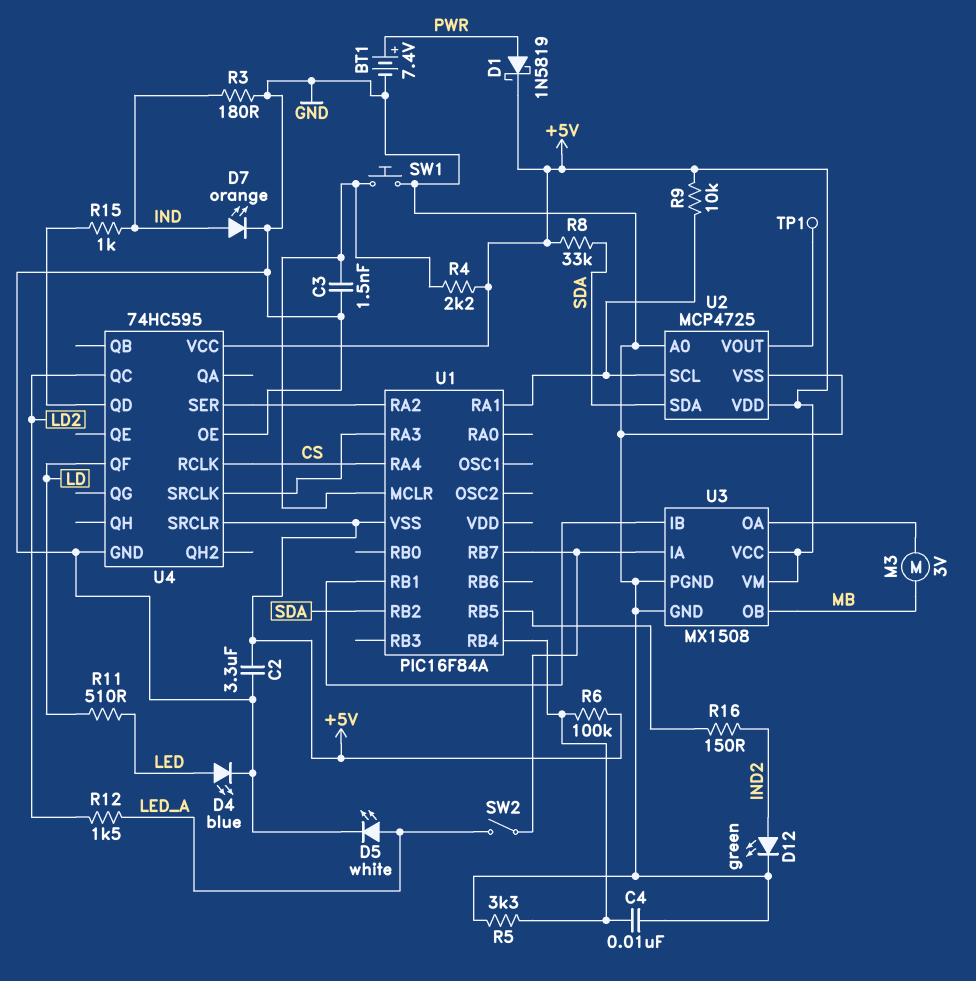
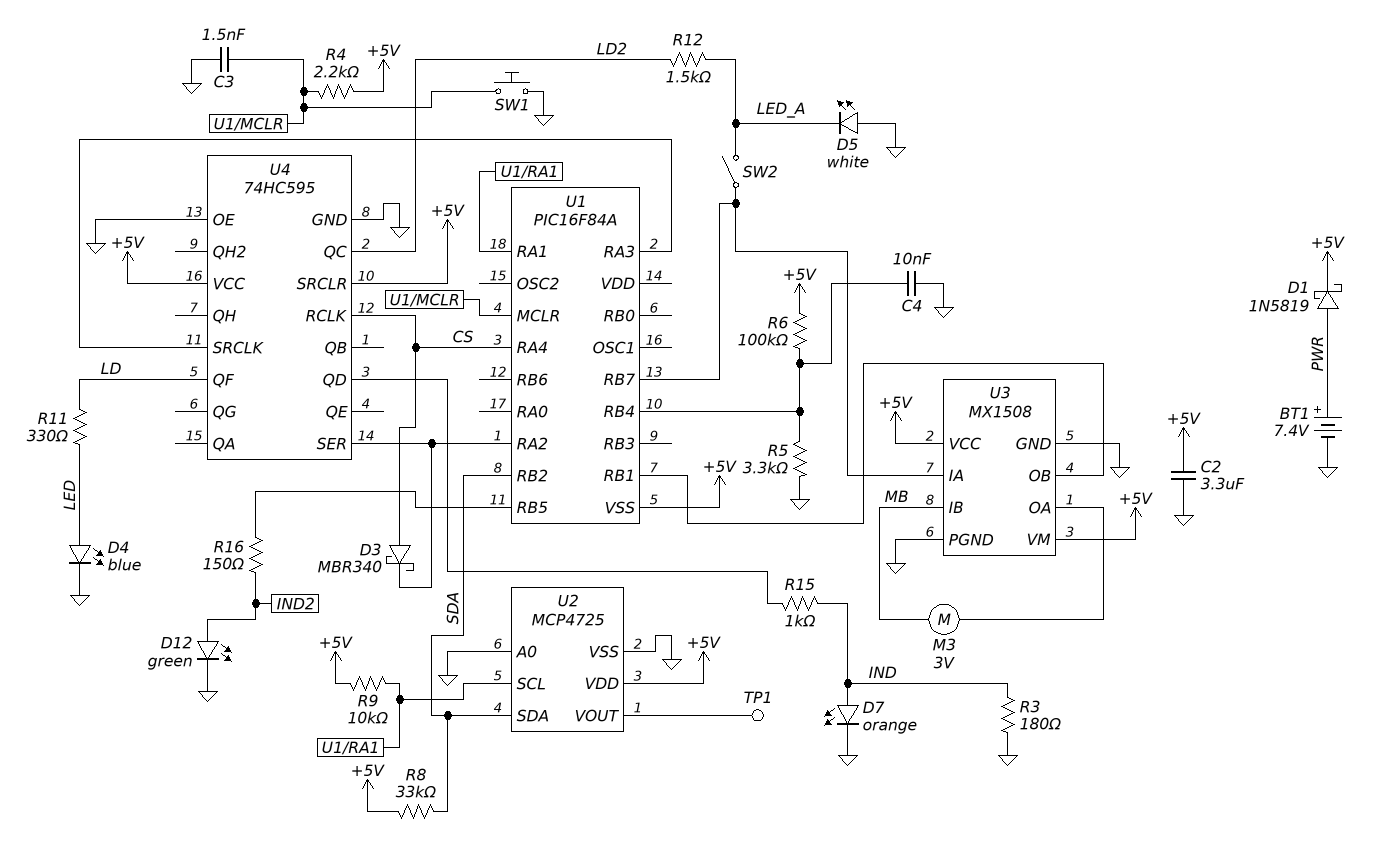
D3: none -> schottky MBR340 (A CS, K U1/RA2)
D5: LED white (A LED_A, K GND) -> LED white (A GND, K LED_A)
R11: 510 (LD, LED) -> 330 (LD, LED)
U3 pin IB: U1/RB1 -> MB
U3 pin OB: MB -> U1/RB1

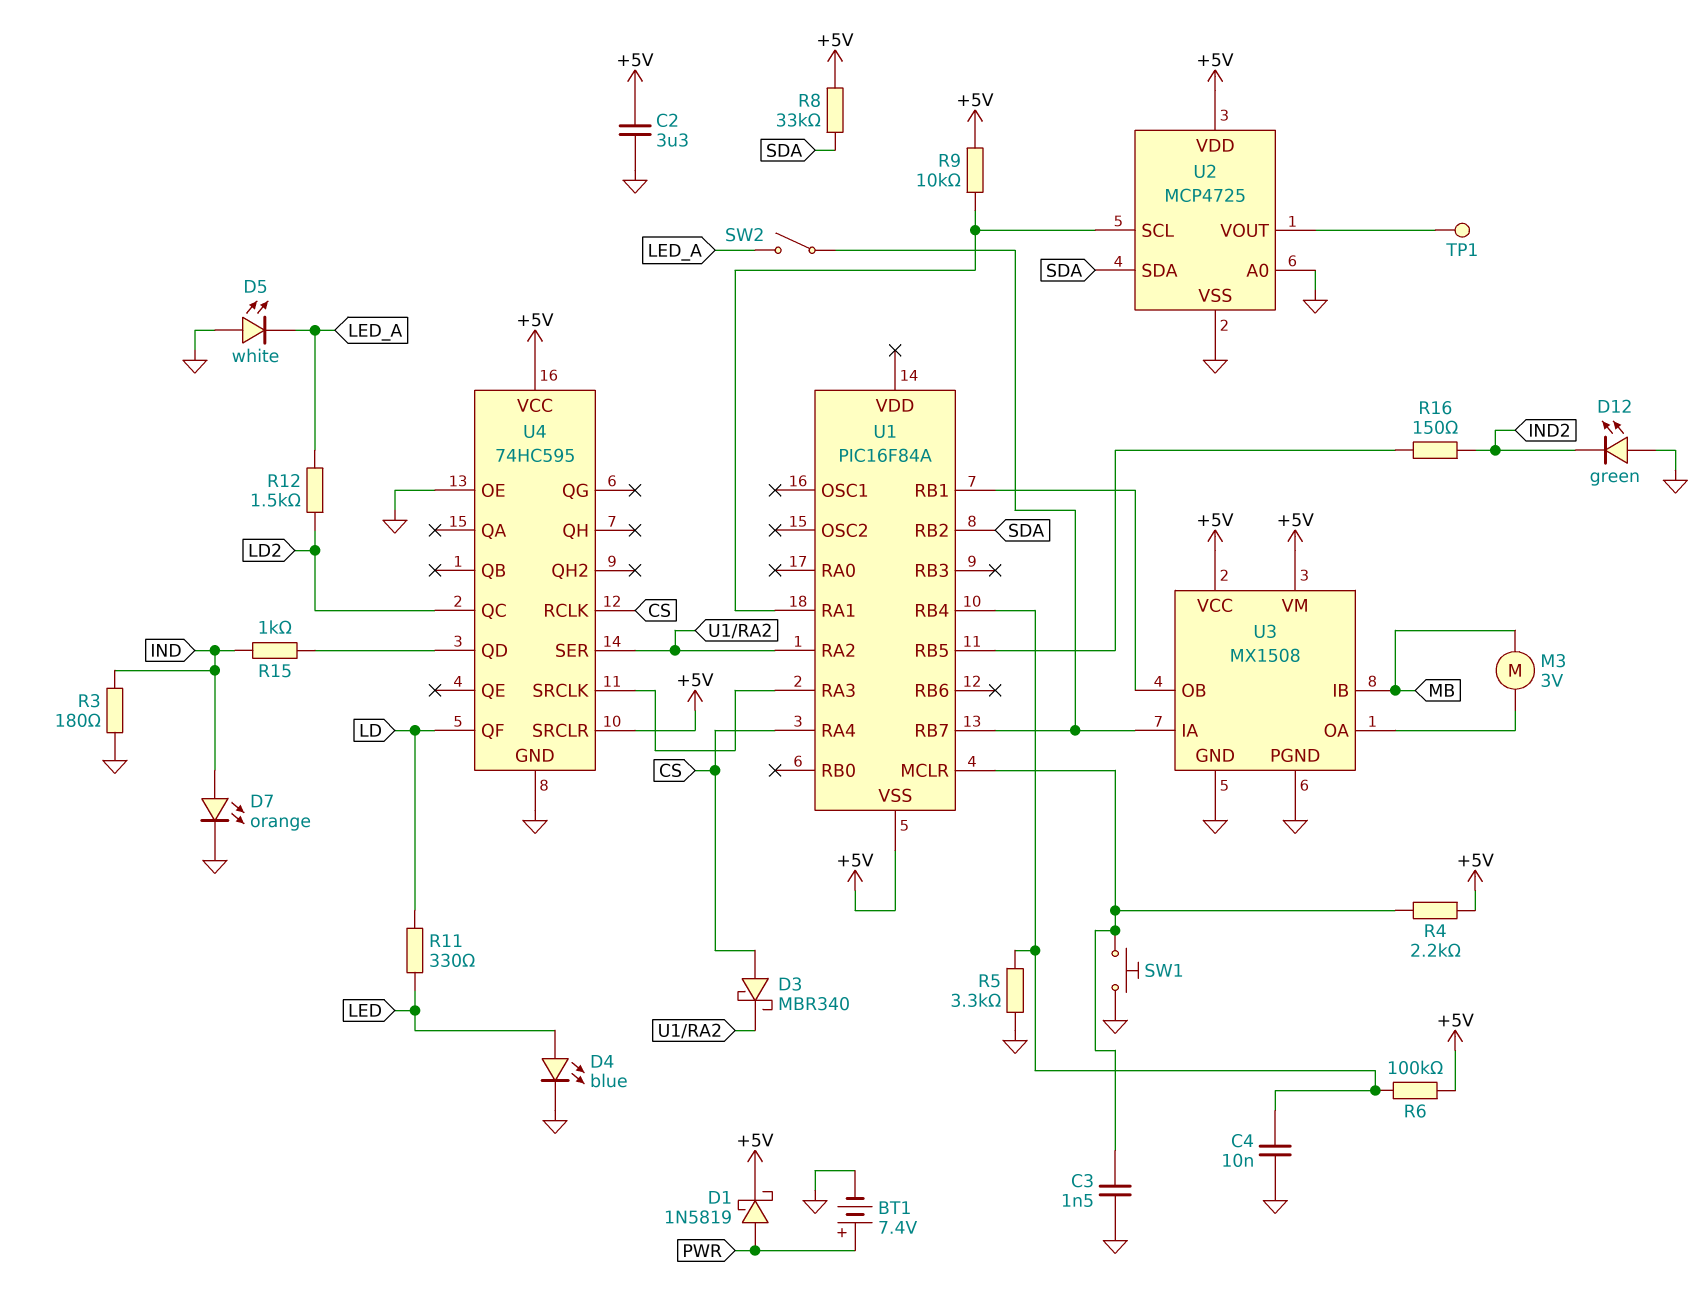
D12: LED green (A IND2, K GND) -> LED green (A GND, K IND2)

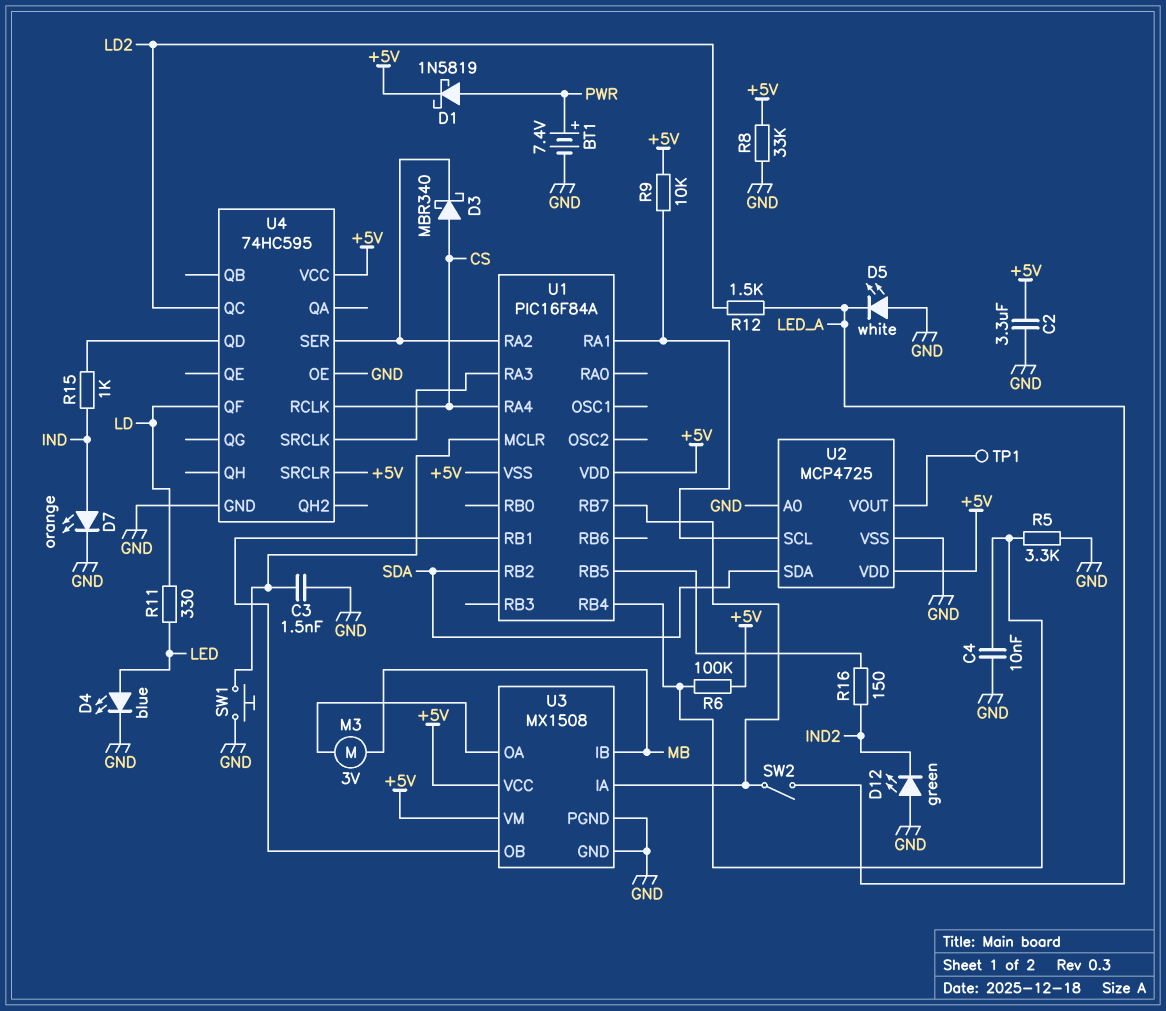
R3: 180 (GND, IND) -> none
R4: 2.2k (+5V, U1/MCLR) -> none
R8: 33k (+5V, SDA) -> 33k (+5V, GND)
U1 pin VDD: none -> +5V

